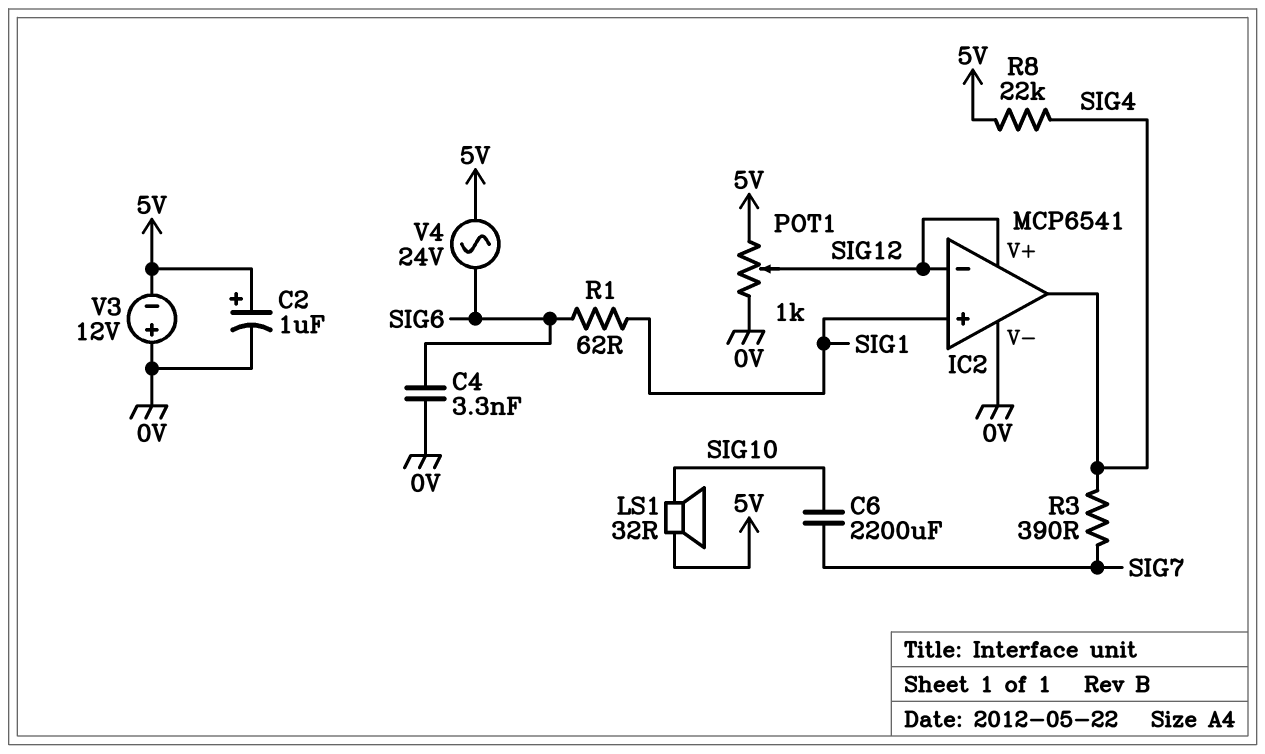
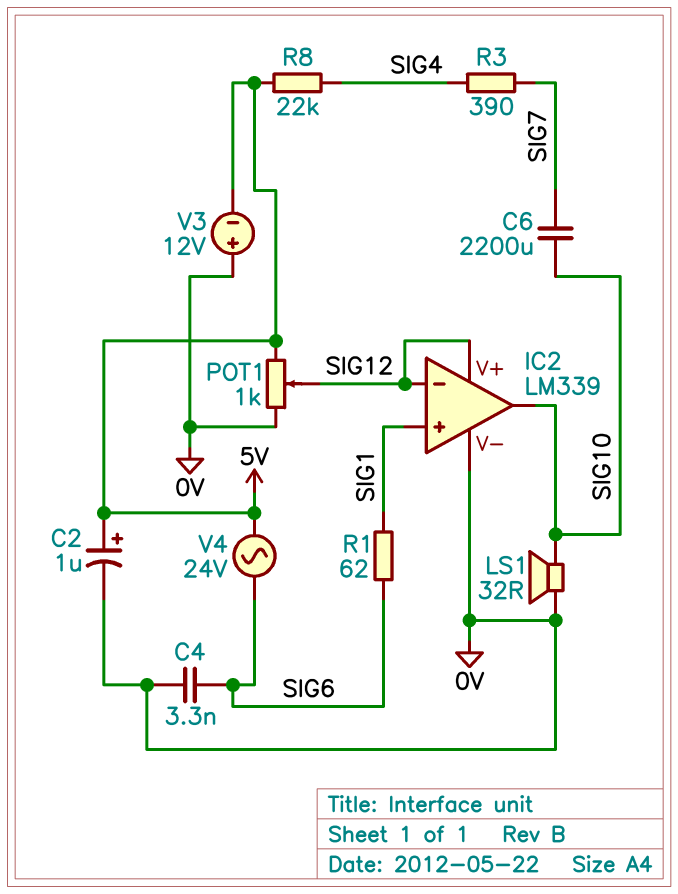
IC2: MCP6541 -> LM339
IC2 pin out: SIG4 -> SIG10
LS1: speaker 32R (5V, SIG10) -> speaker 32R (0V, SIG10)

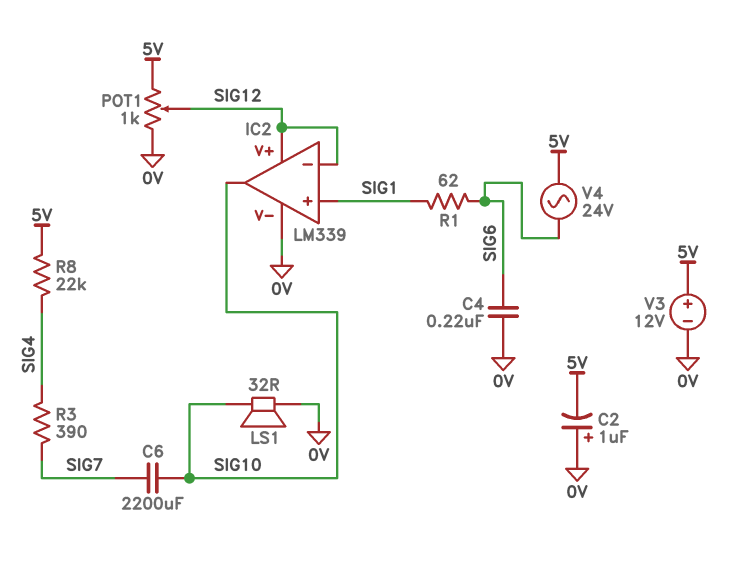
C2: 1uF (plus 5V, minus 0V) -> 1uF (plus 0V, minus 5V)
C4: 3.3nF (0V, SIG6) -> 220nF (0V, SIG6)
V3: 12V (plus 0V, minus 5V) -> 12V (plus 5V, minus 0V)

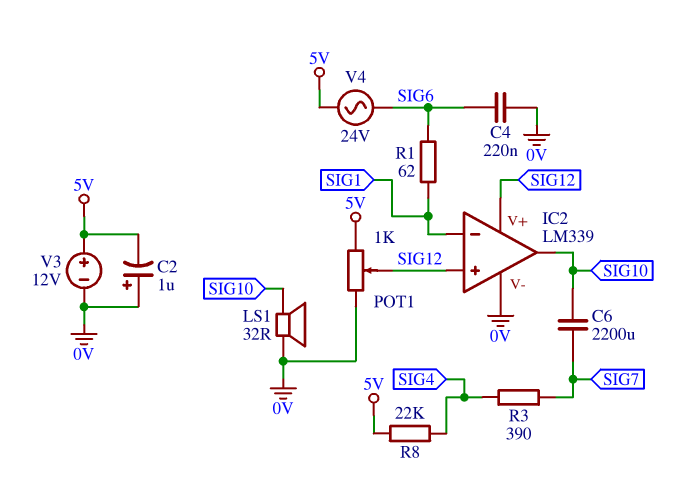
IC2 pin in+: SIG1 -> SIG12
IC2 pin in-: SIG12 -> SIG1

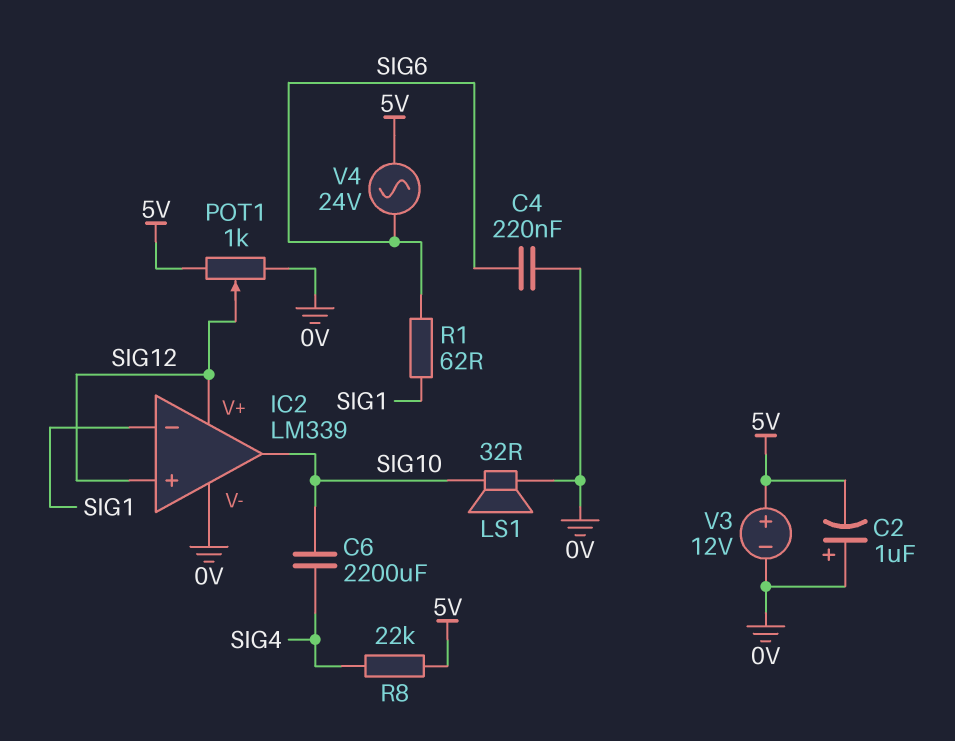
C6: 2200uF (SIG7, SIG10) -> 2200uF (SIG4, SIG10)
R3: 390 (SIG4, SIG7) -> none

